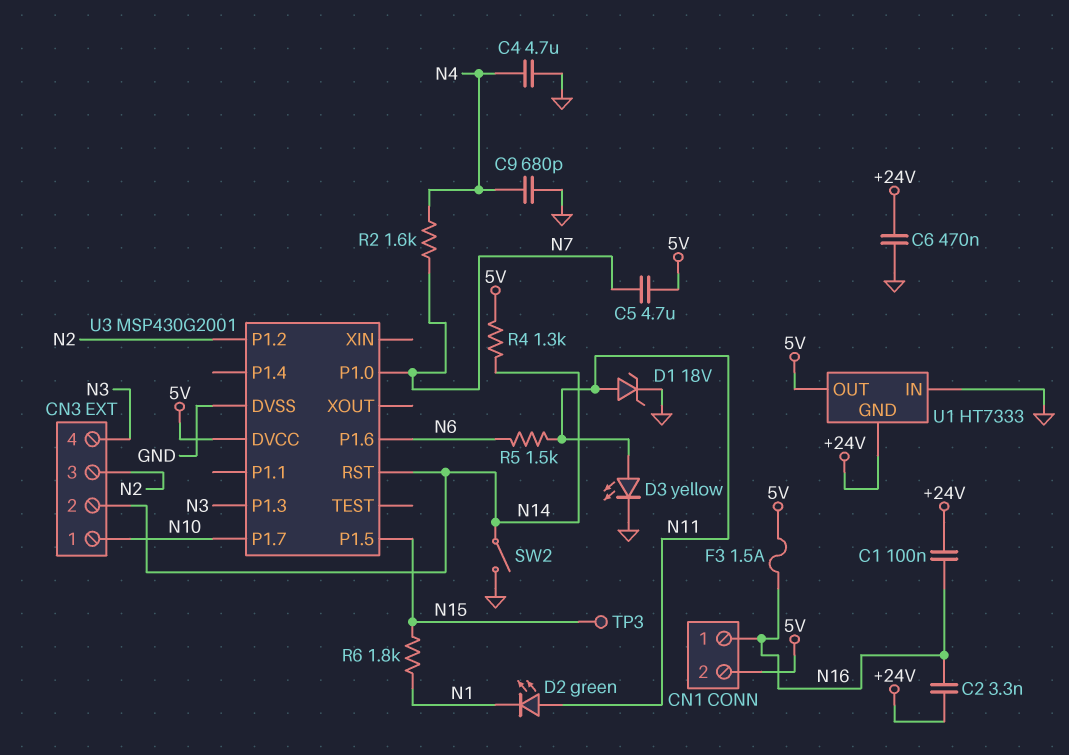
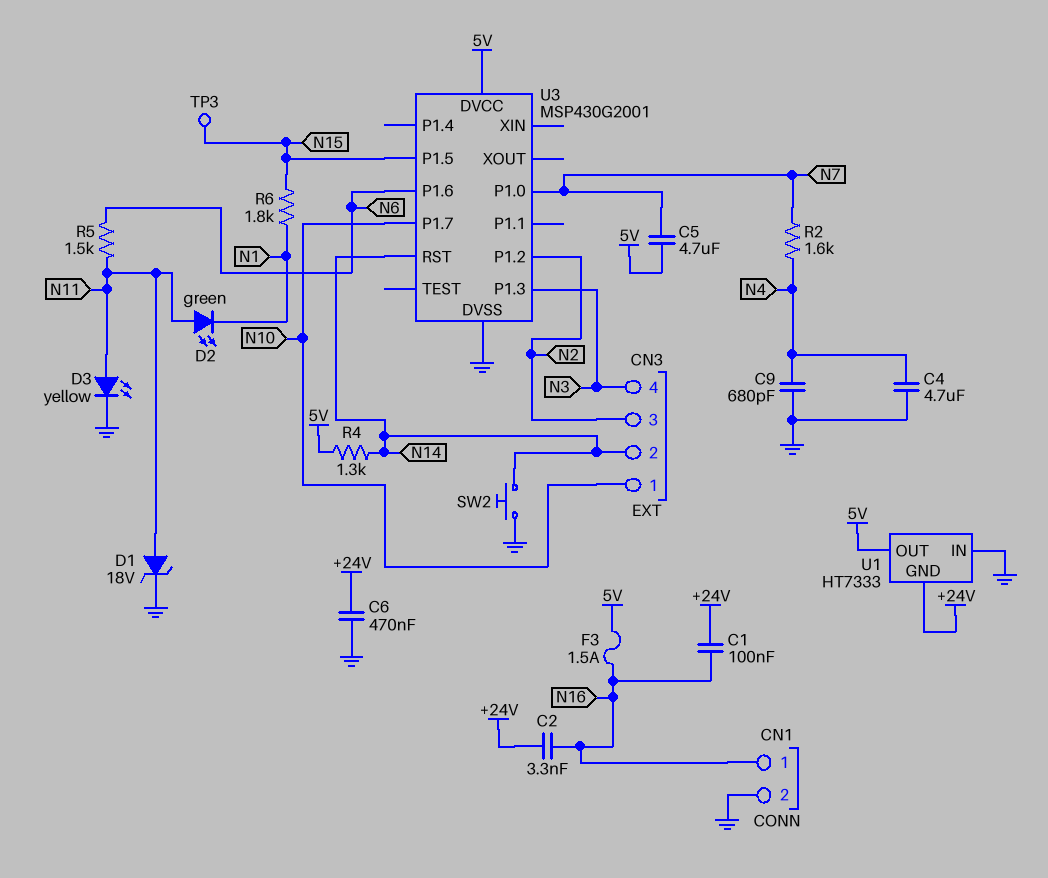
CN1 pin 2: 5V -> GND
SW2: switch (GND, N14) -> button (GND, N14)

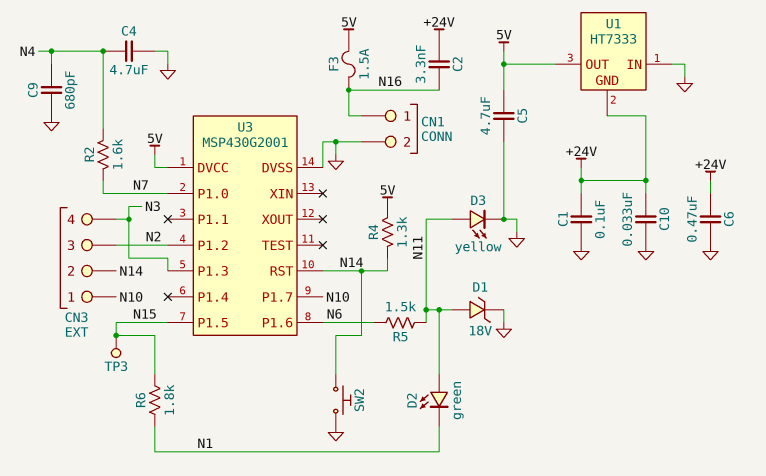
C1: 100nF (+24V, N16) -> 100nF (+24V, GND)
C5: 4.7uF (5V, N7) -> 4.7uF (5V, GND)
C10: none -> 33nF (+24V, GND)

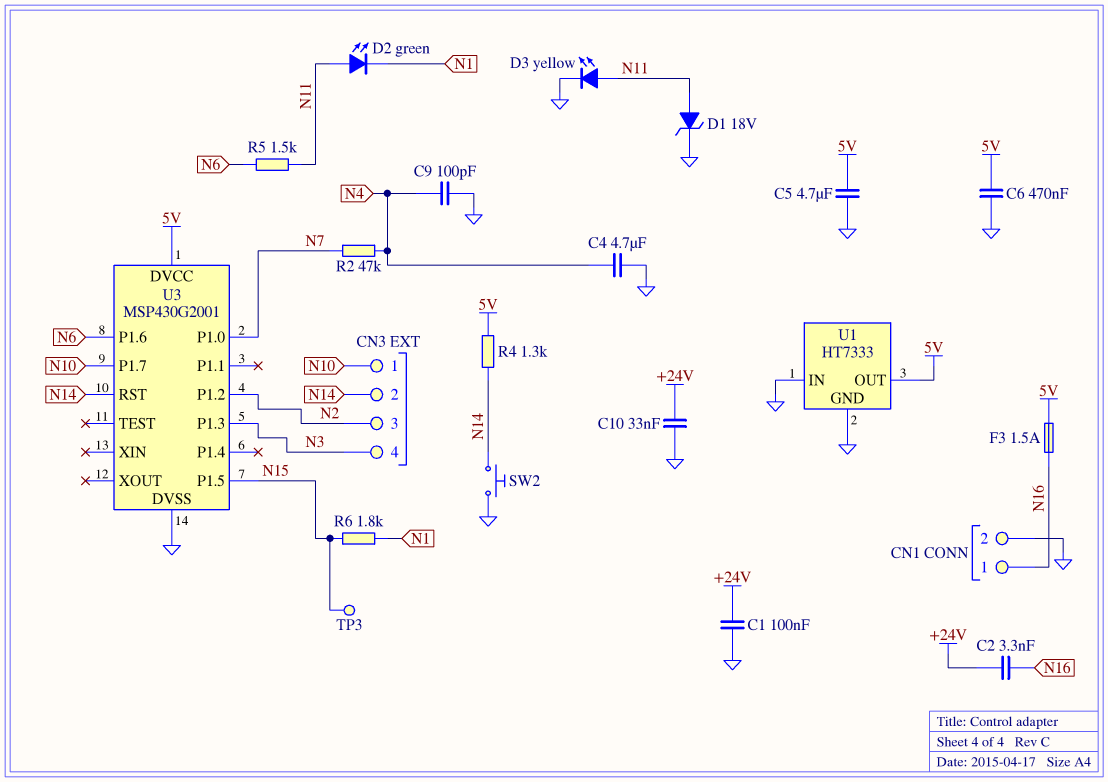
C6: 470nF (+24V, GND) -> 470nF (5V, GND)
C9: 680pF (GND, N4) -> 100pF (GND, N4)
R2: 1.6k (N4, N7) -> 47k (N4, N7)
U1 pin GND: +24V -> GND

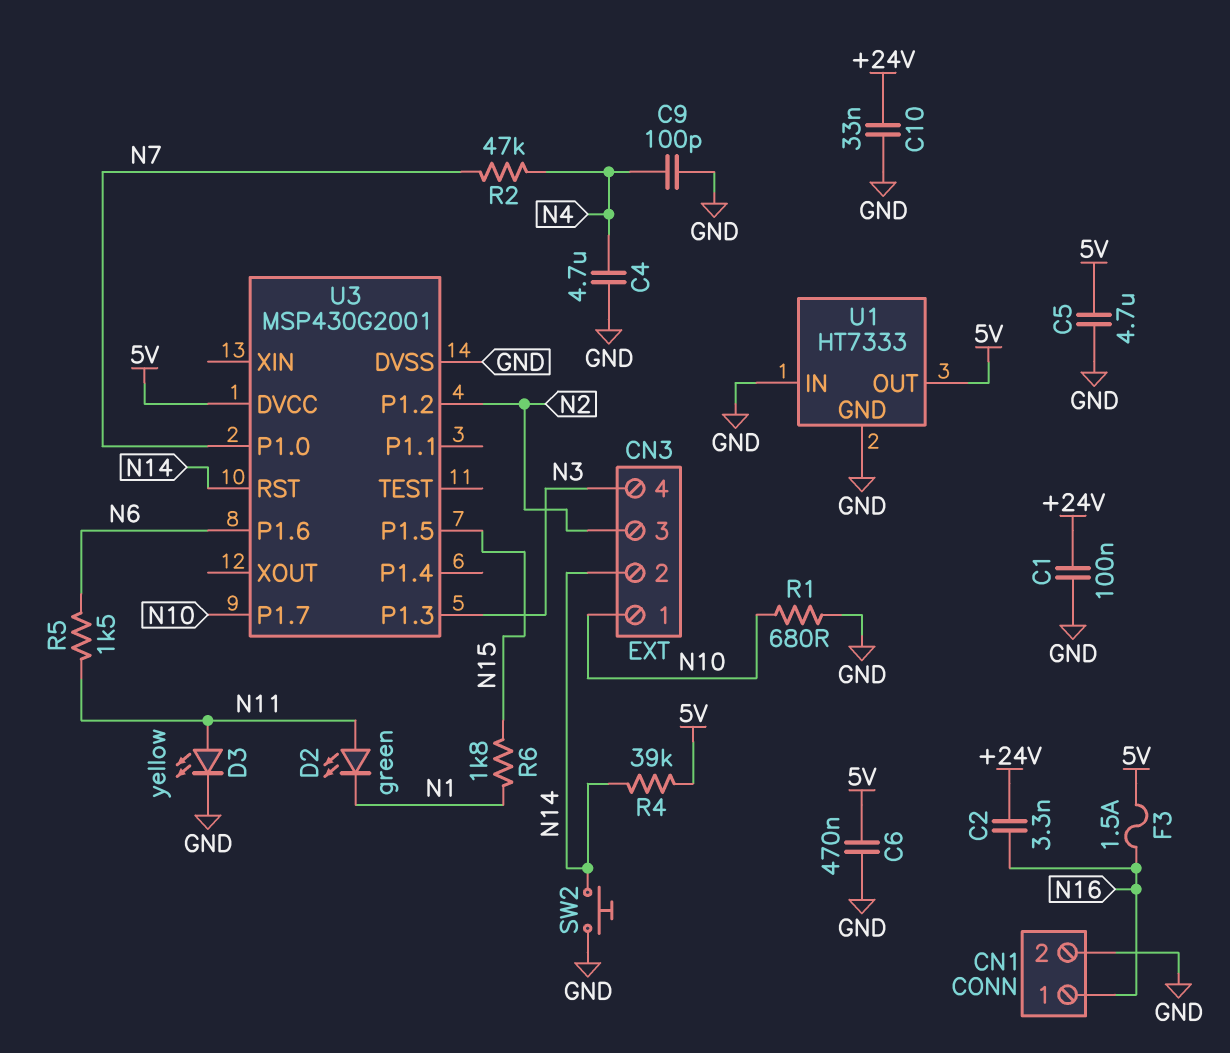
D1: zener 18V (A N11, K GND) -> none
R1: none -> 680 (GND, N10)
R4: 1.3k (5V, N14) -> 39k (5V, N14)
TP3: test point (N15) -> none

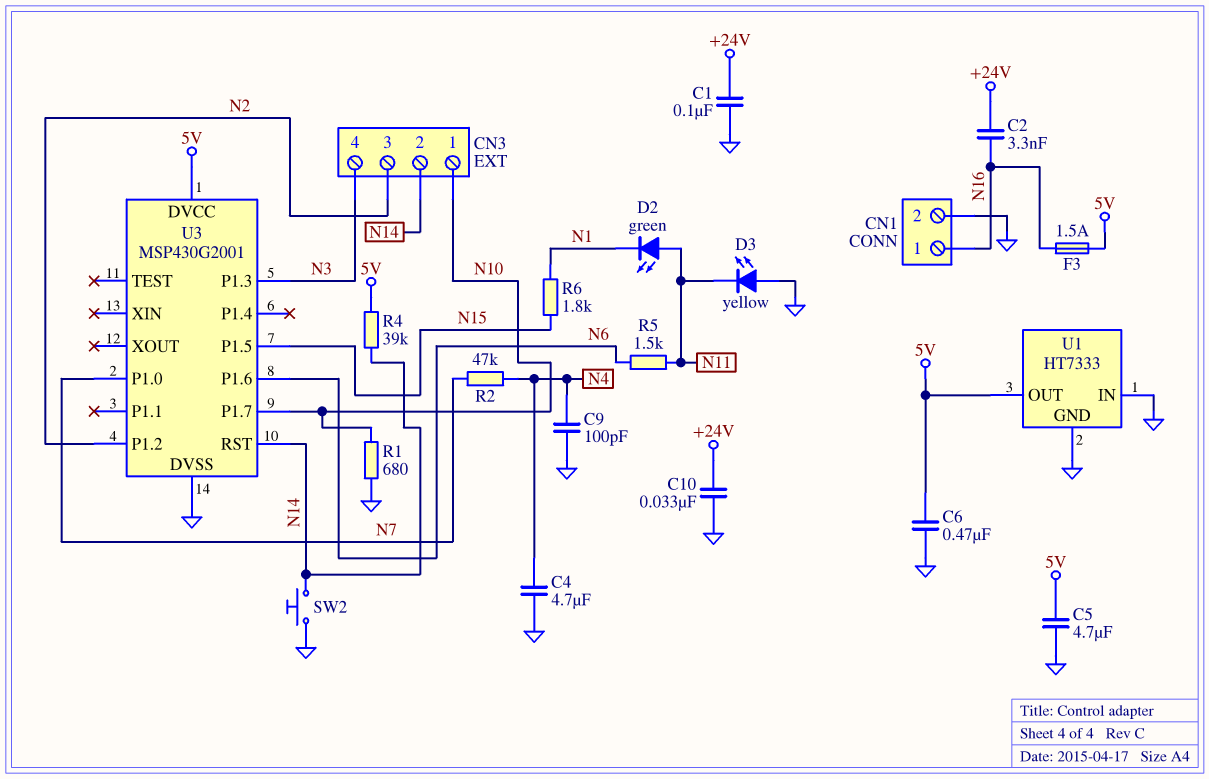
D3: LED yellow (A N11, K GND) -> LED yellow (A GND, K N11)

